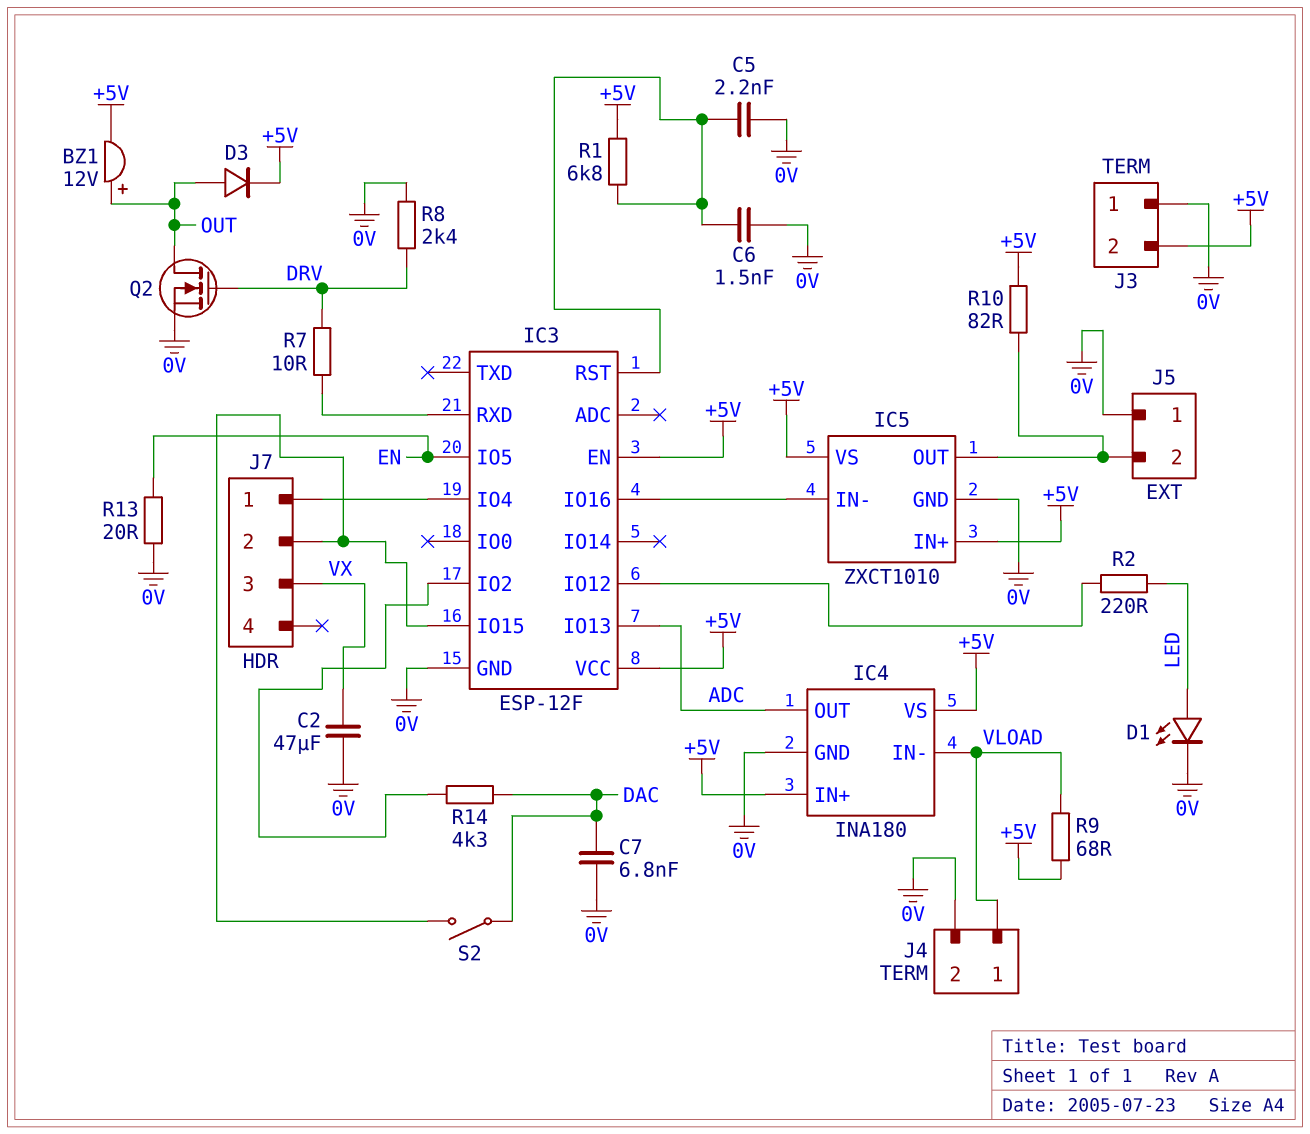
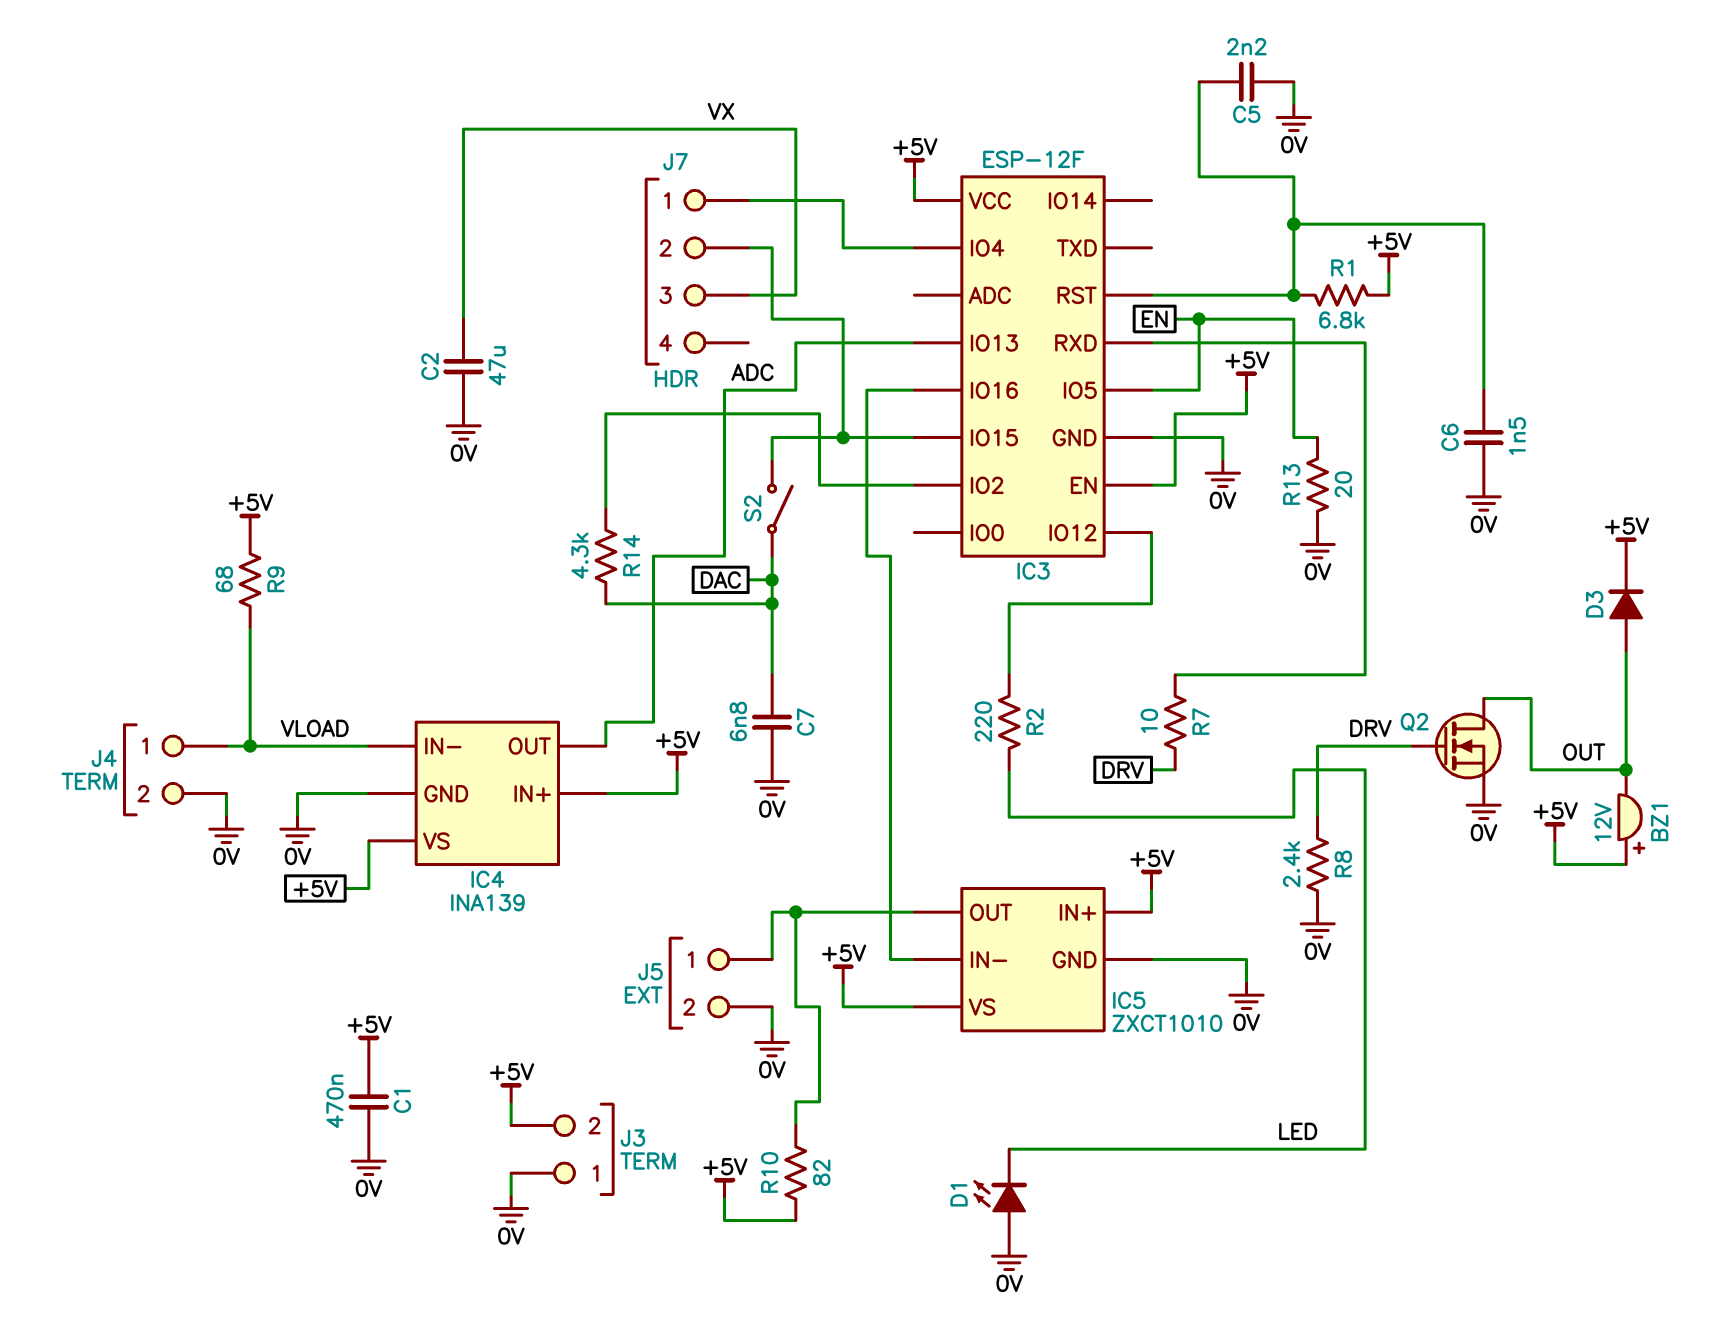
BZ1: buzzer 12V (plus OUT, minus +5V) -> buzzer 12V (plus +5V, minus OUT)
C1: none -> 470nF (+5V, 0V)
D1: LED (A LED, K 0V) -> LED (A 0V, K LED)
IC4: INA180 -> INA139
J5 pin 1: 0V -> IC5/OUT
J5 pin 2: IC5/OUT -> 0V

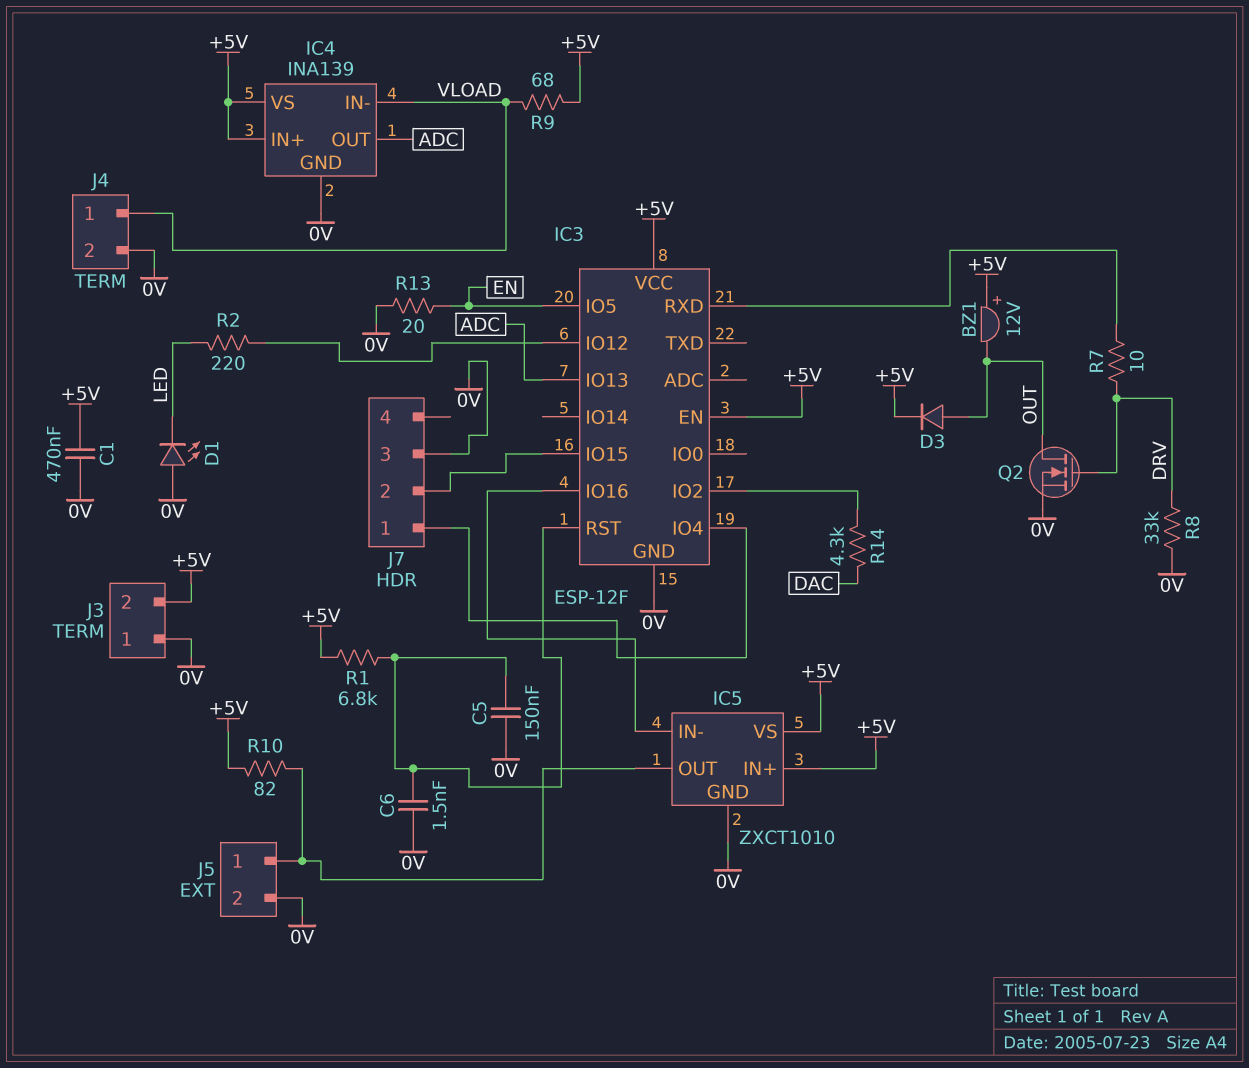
C2: 47uF (0V, VX) -> none
C5: 2.2nF (0V, IC3/RST) -> 150nF (0V, IC3/RST)
C7: 6.8nF (0V, DAC) -> none
J7 pin 3: VX -> 0V
R8: 2.4k (0V, DRV) -> 33k (0V, DRV)
S2: switch (DAC, IC3/IO15) -> none

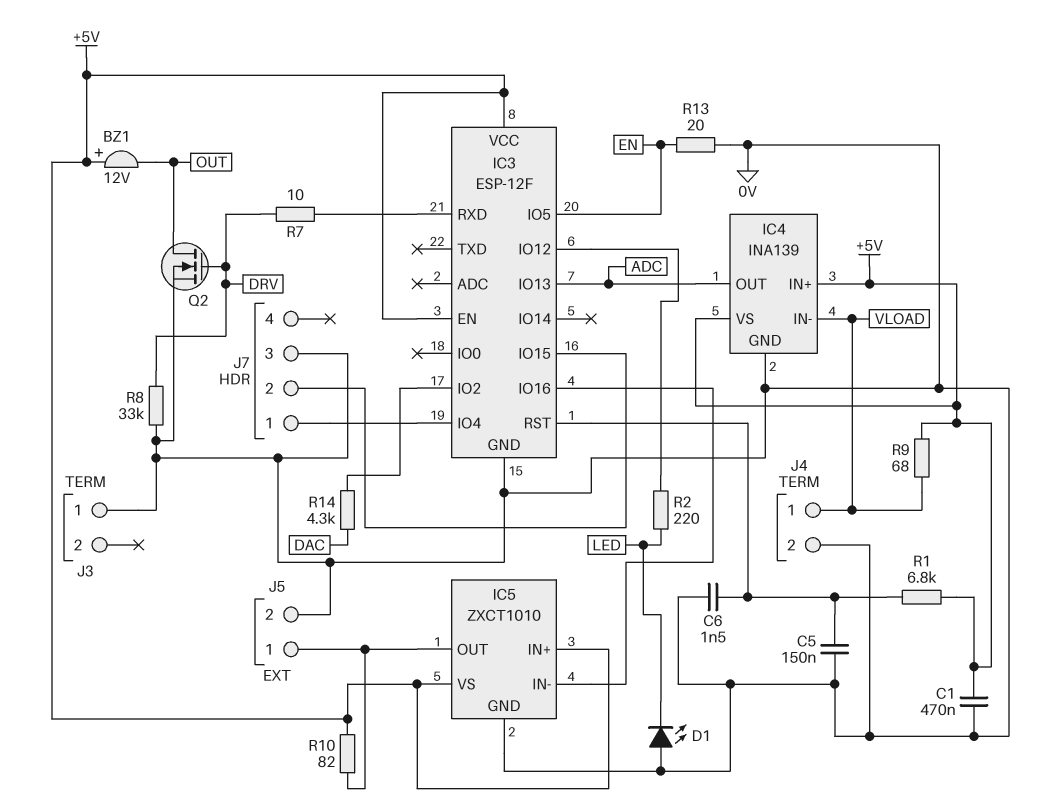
D3: diode (A OUT, K +5V) -> none
J3 pin 2: +5V -> none

